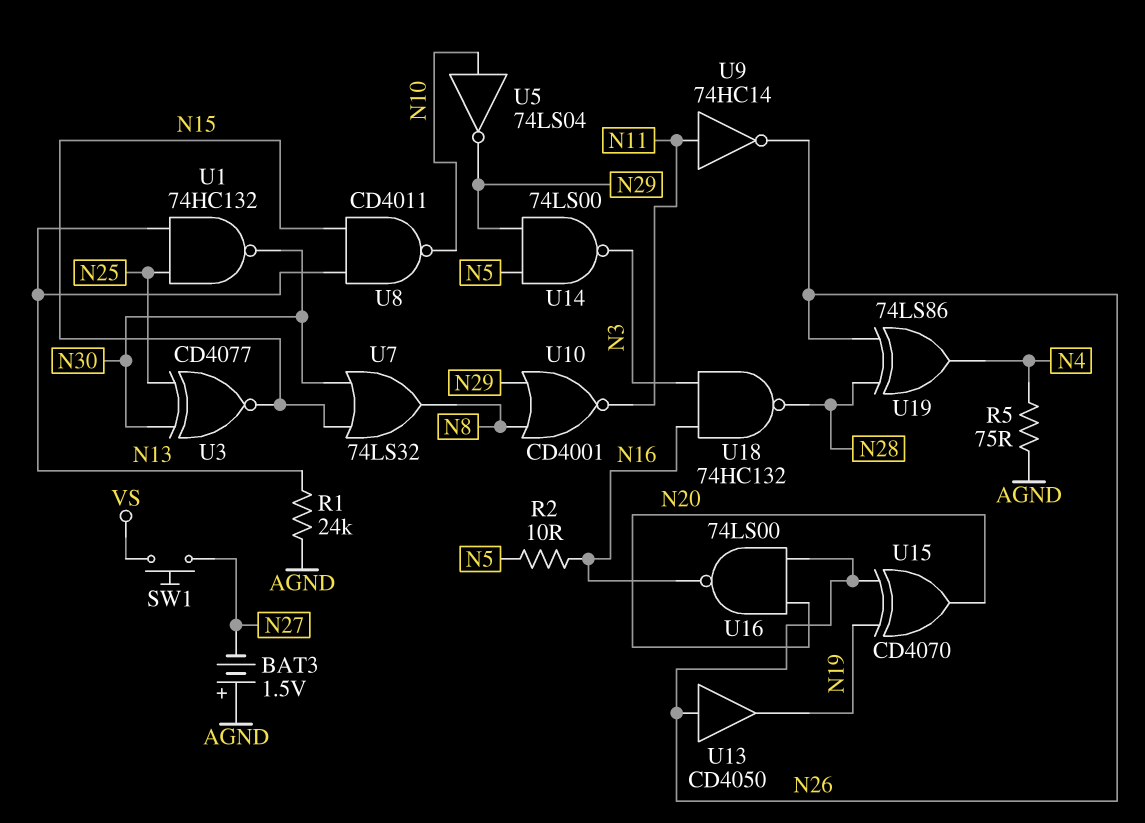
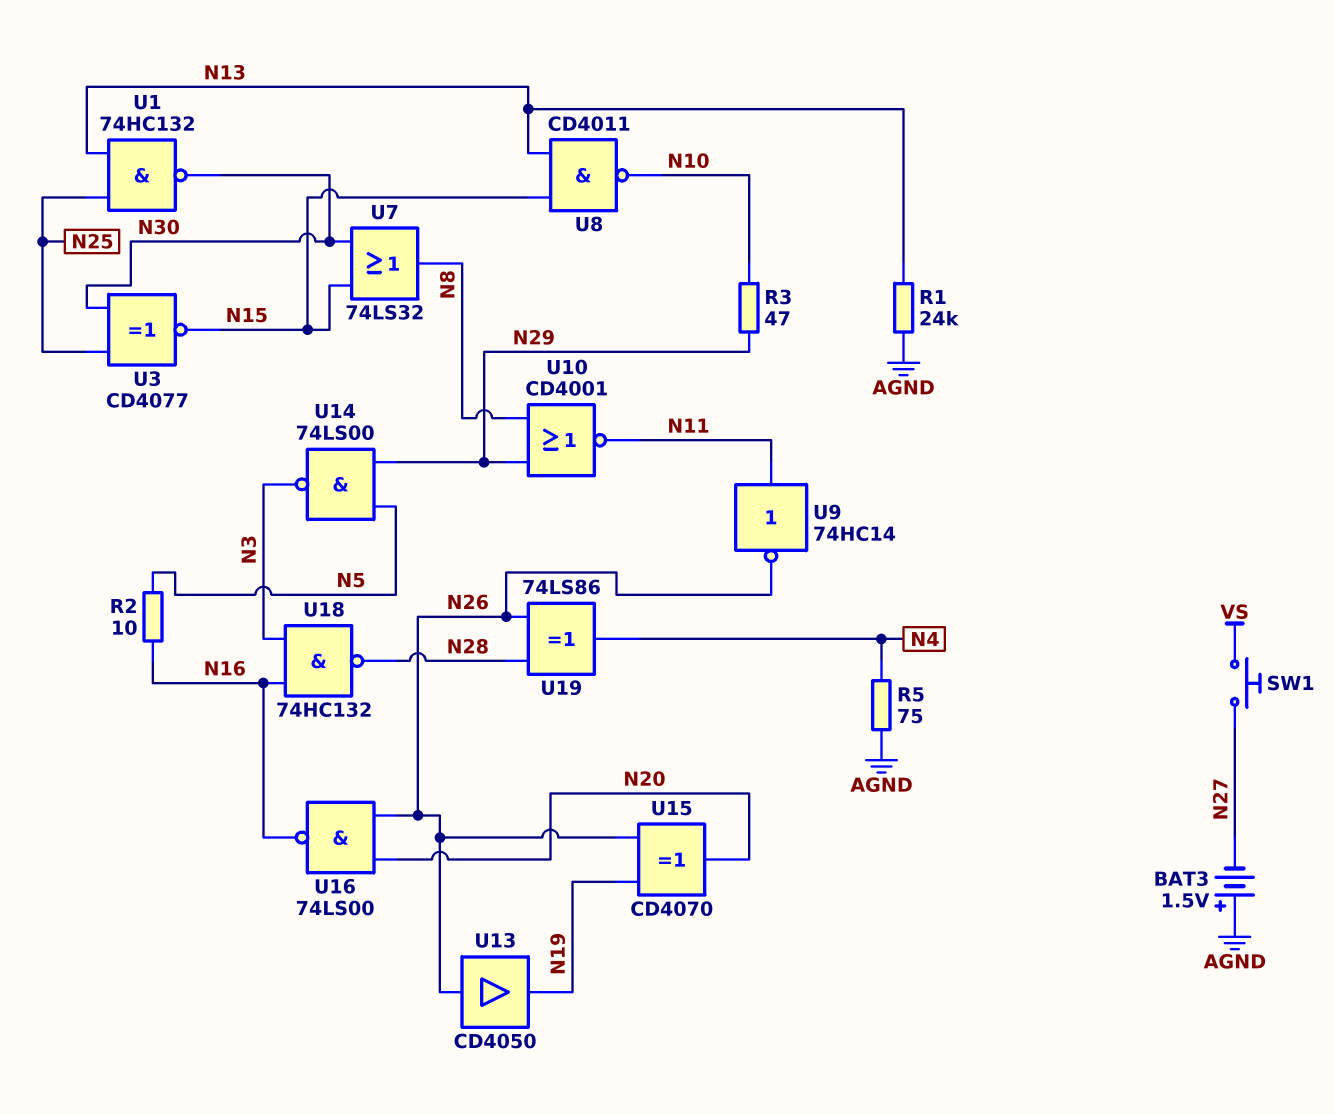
R3: none -> 47 (N10, N29)
U5: NOT 74LS04 (in N10, out N29) -> none

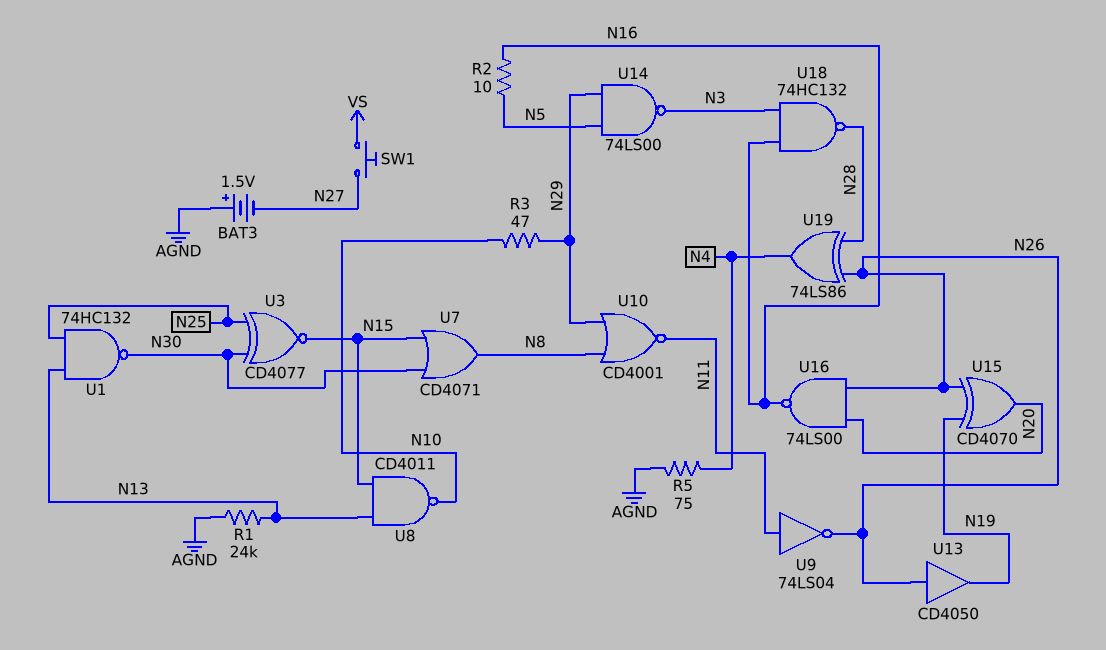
U7: OR 74LS32 (in N15, in N30, out N8) -> OR CD4071 (in N15, in N30, out N8)
U9: NOT 74HC14 (in N11, out N26) -> NOT 74LS04 (in N11, out N26)

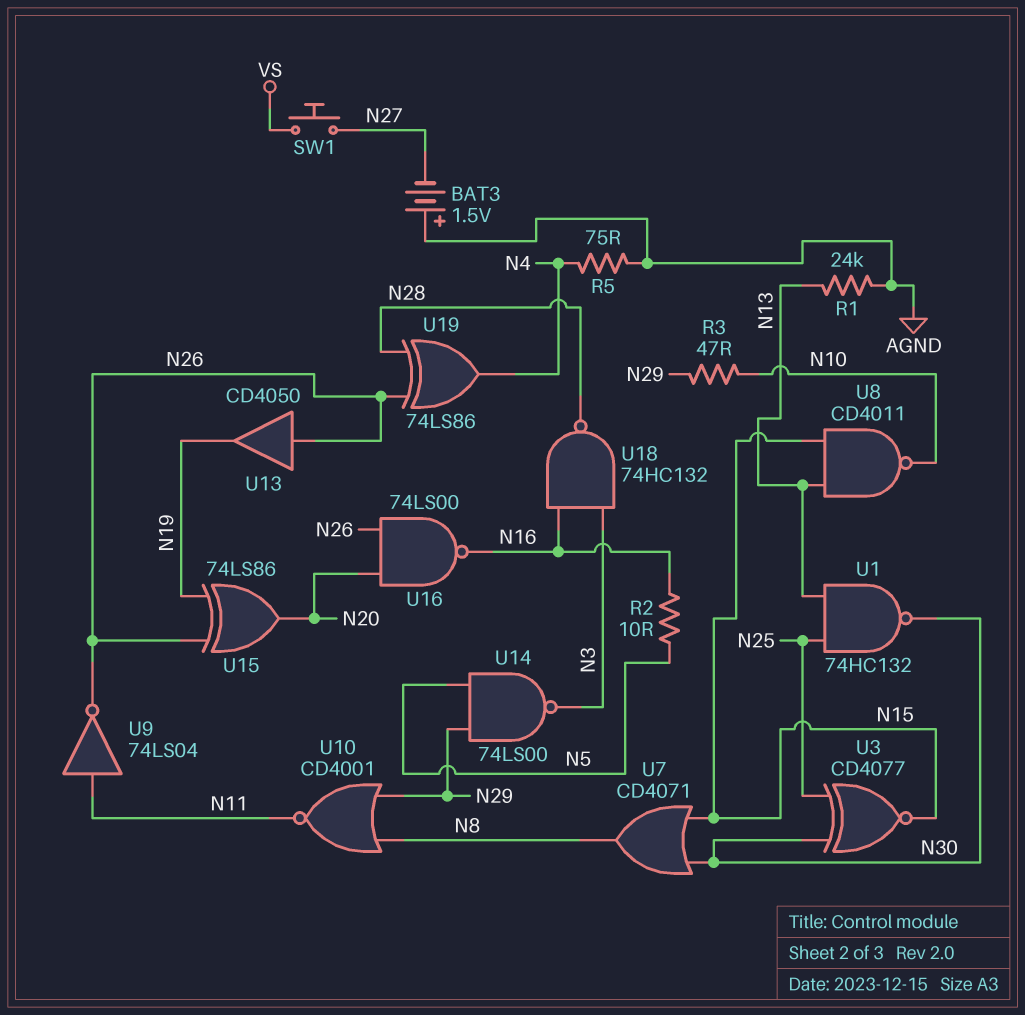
U15: XOR CD4070 (in N19, in N26, out N20) -> XOR 74LS86 (in N19, in N26, out N20)

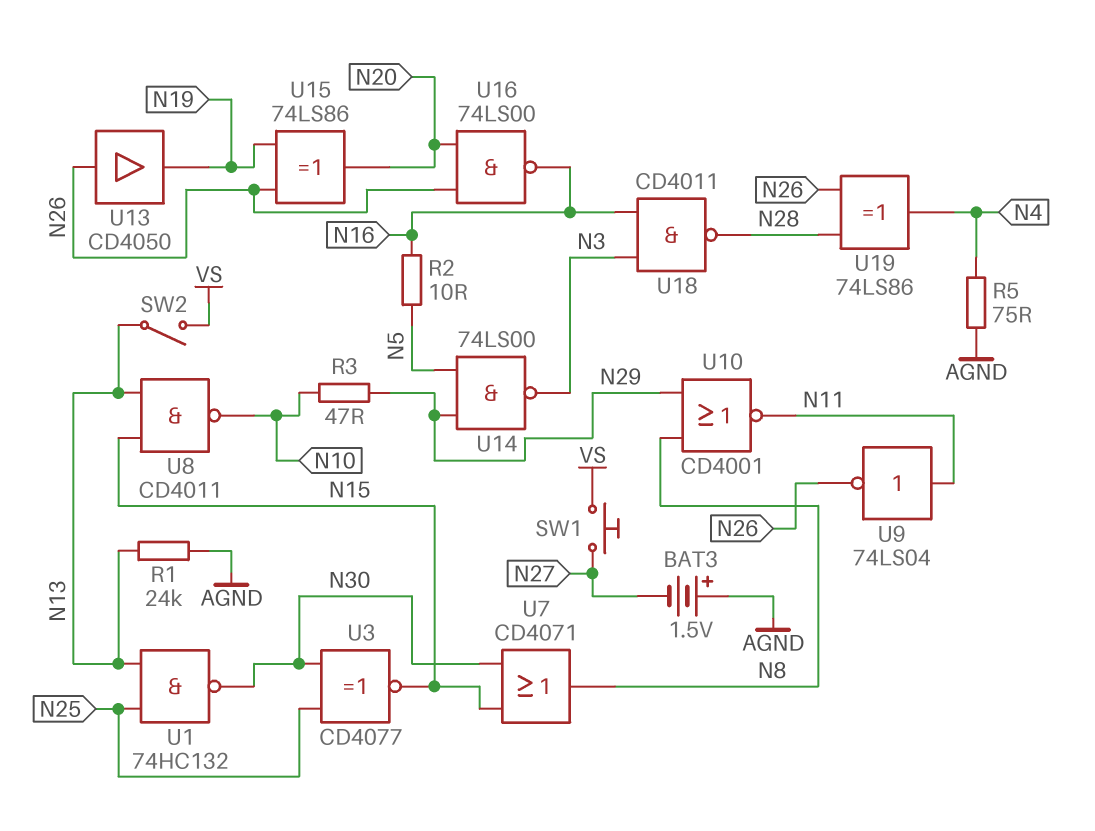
SW2: none -> switch (N13, VS)
U18: NAND 74HC132 (in N3, in N16, out N28) -> NAND CD4011 (in N3, in N16, out N28)

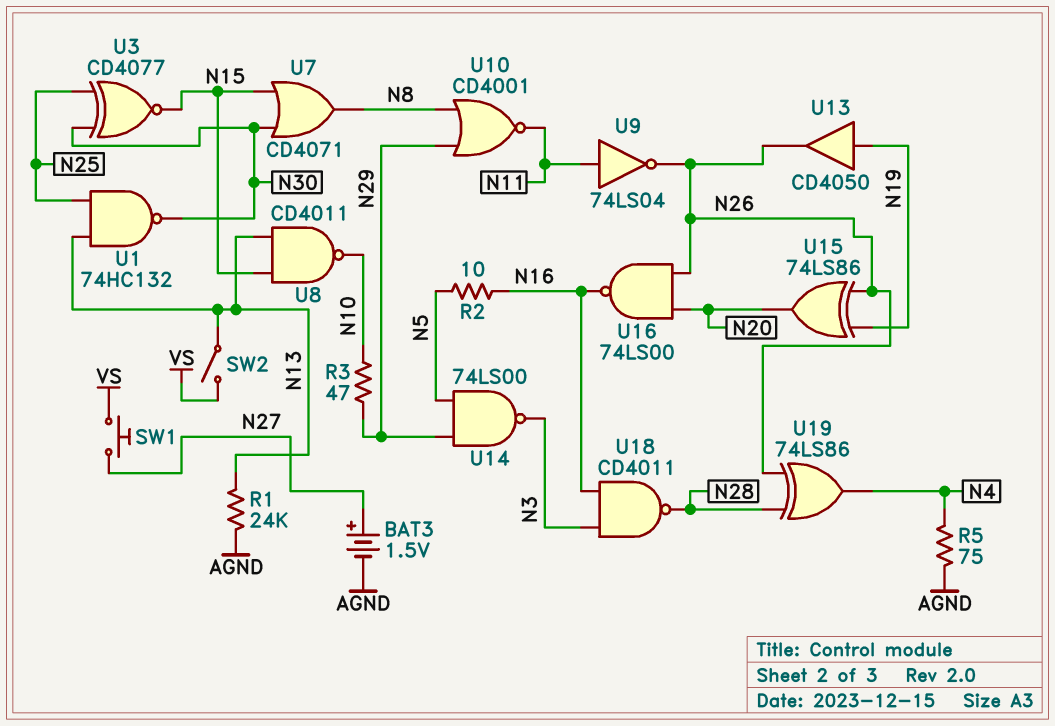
BAT3: 1.5V (plus AGND, minus N27) -> 1.5V (plus N27, minus AGND)
U13: buffer CD4050 (in N26, out N19) -> buffer CD4050 (in N19, out N26)

